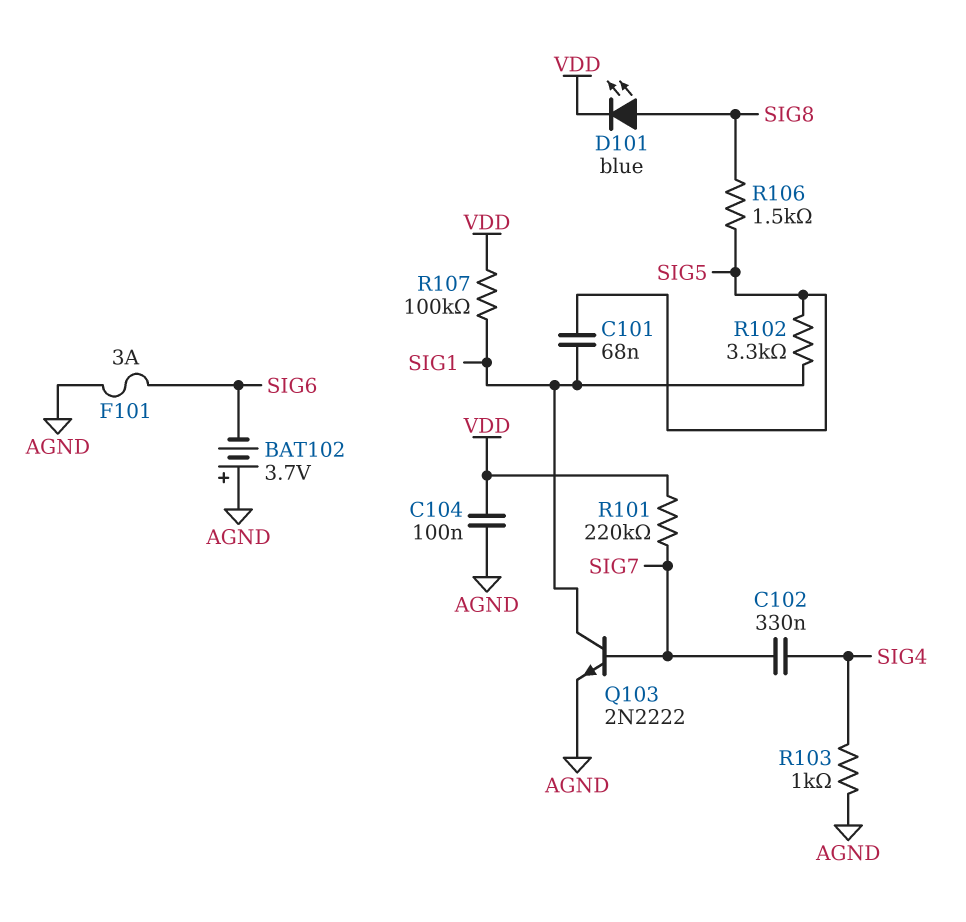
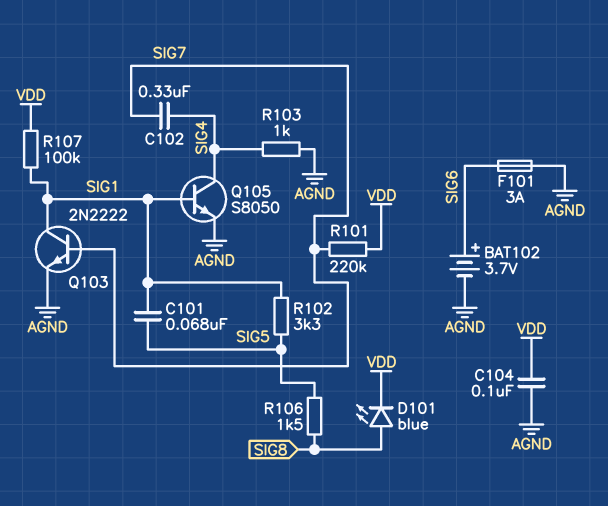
BAT102: 3.7V (plus AGND, minus SIG6) -> 3.7V (plus SIG6, minus AGND)
Q105: none -> NPN S8050 (B SIG1, C SIG4, E AGND)

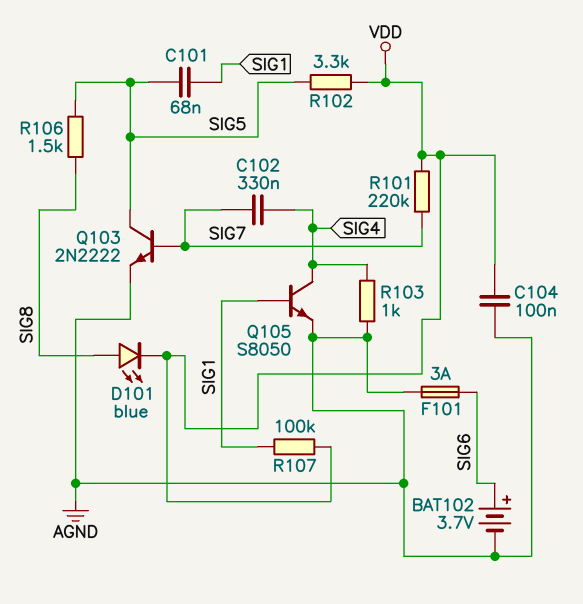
Q103: NPN 2N2222 (B SIG7, C SIG1, E AGND) -> NPN 2N2222 (B SIG7, C SIG5, E AGND)
R102: 3.3k (SIG1, SIG5) -> 3.3k (SIG5, VDD)

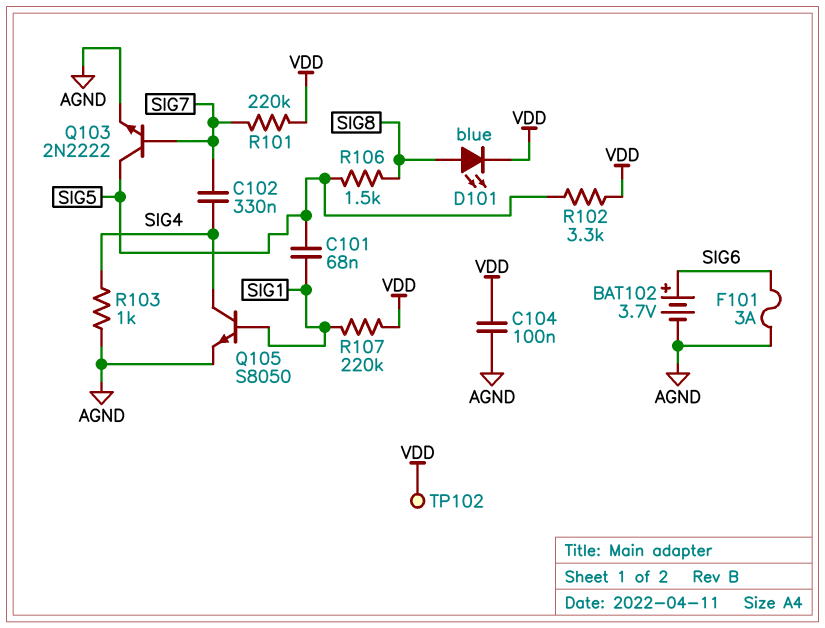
R107: 100k (SIG1, VDD) -> 220k (SIG1, VDD)
TP102: none -> test point (VDD)

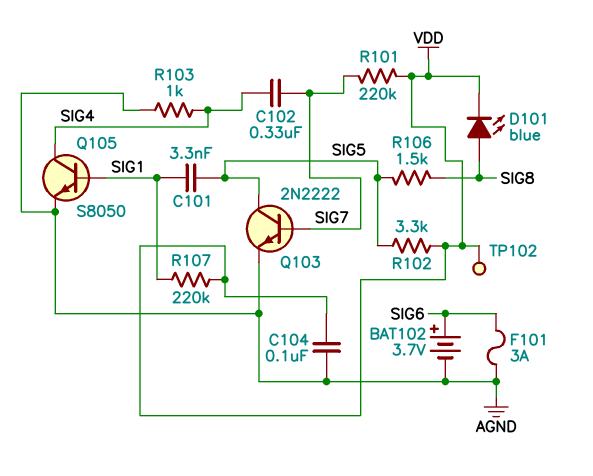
C101: 68nF (SIG1, SIG5) -> 3.3nF (SIG1, SIG5)

